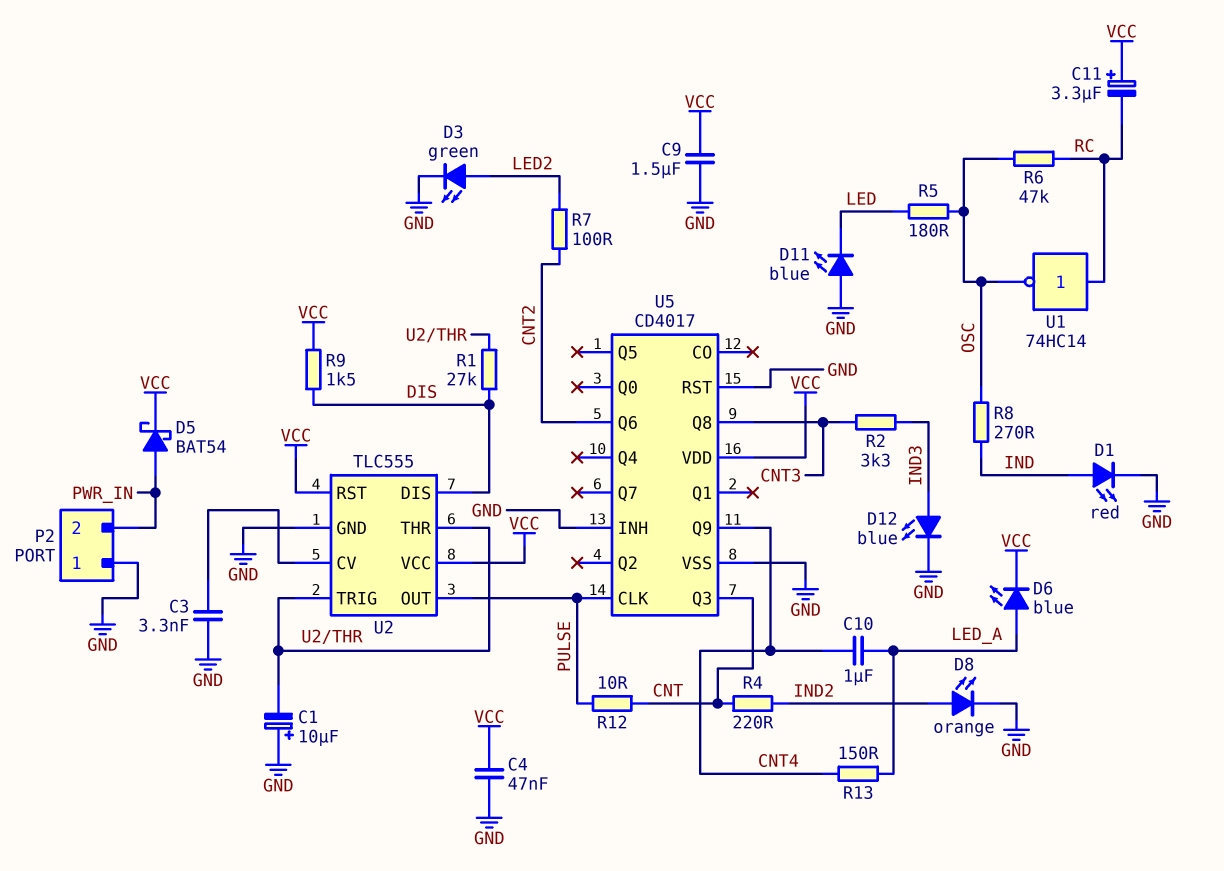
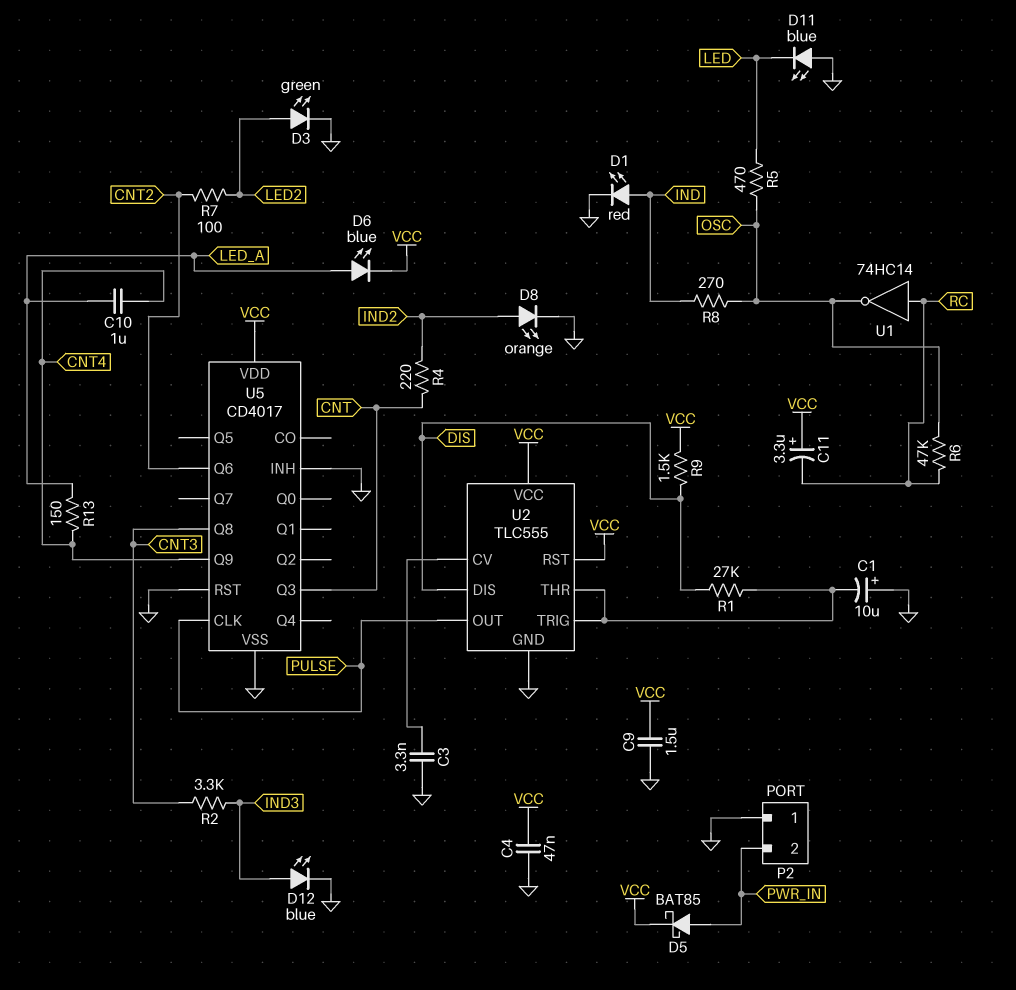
D5: schottky BAT54 (A PWR_IN, K VCC) -> schottky BAT85 (A PWR_IN, K VCC)
R5: 180 (LED, OSC) -> 470 (LED, OSC)
R12: 10 (CNT, PULSE) -> none

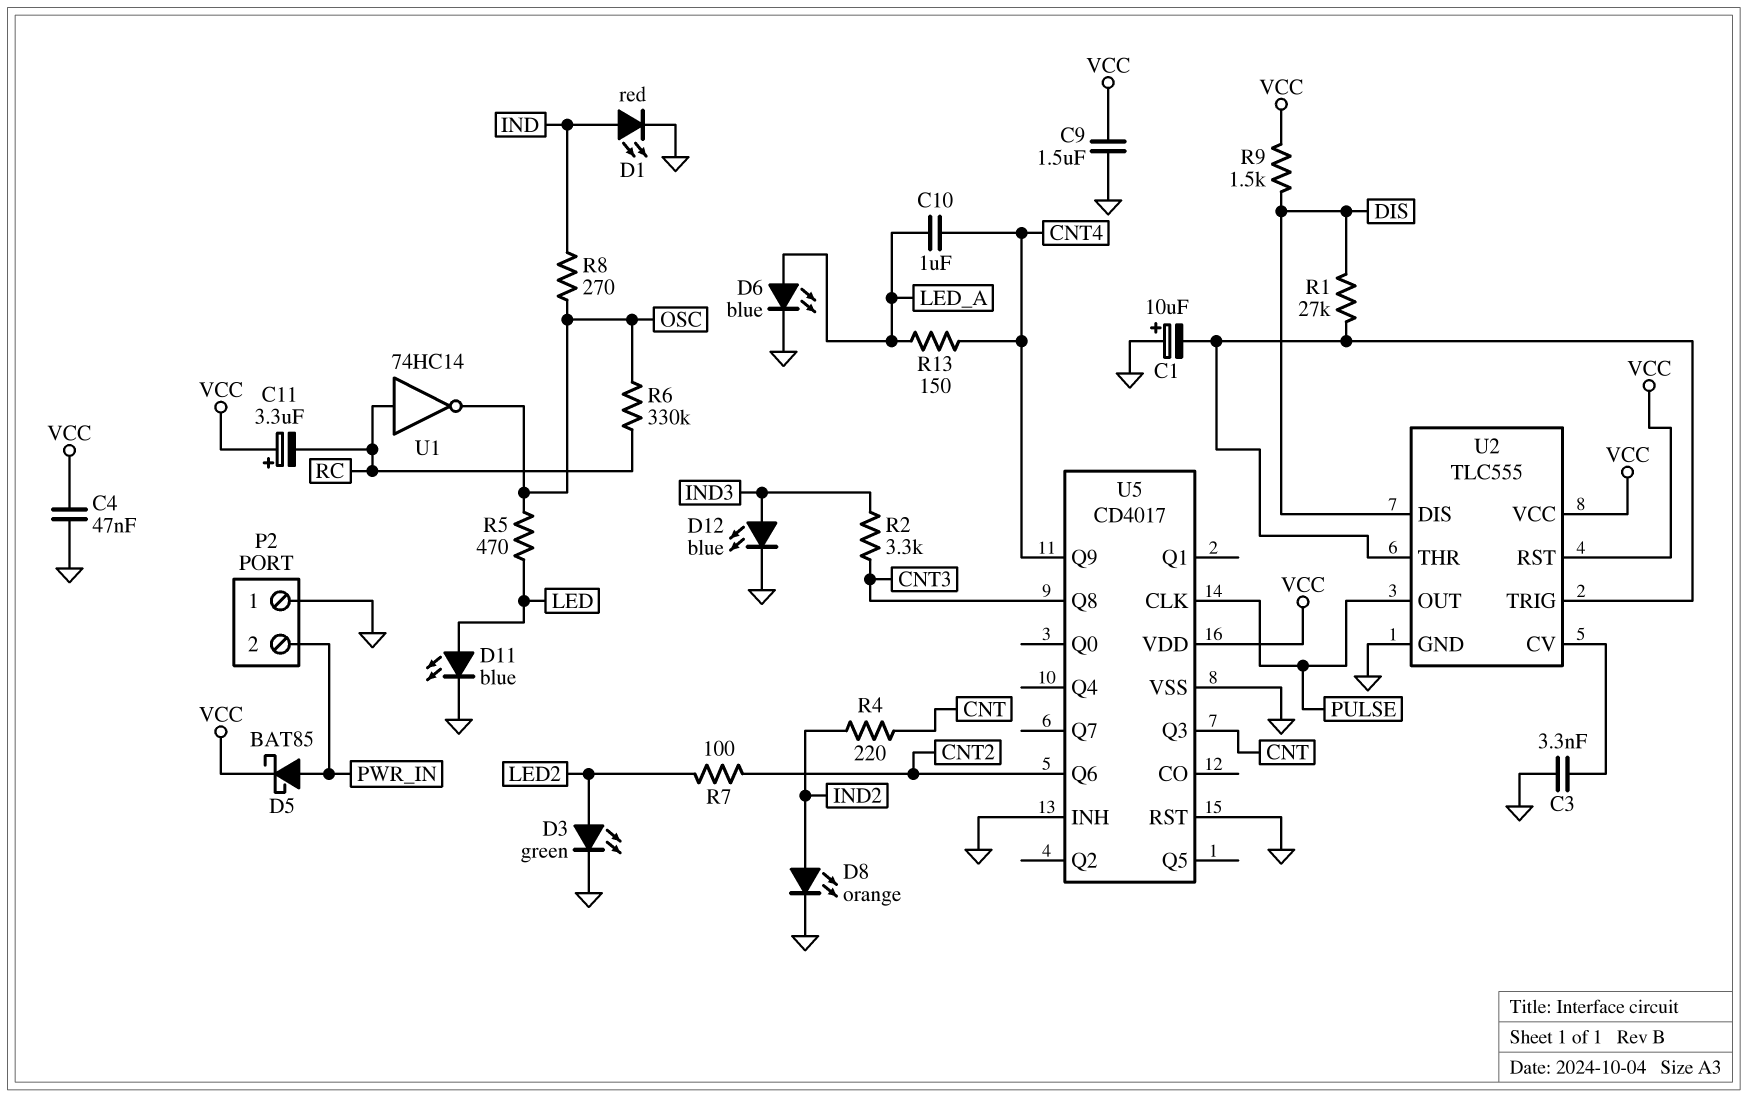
D6: LED blue (A LED_A, K VCC) -> LED blue (A LED_A, K GND)
D11: LED blue (A GND, K LED) -> LED blue (A LED, K GND)
R6: 47k (OSC, RC) -> 330k (OSC, RC)

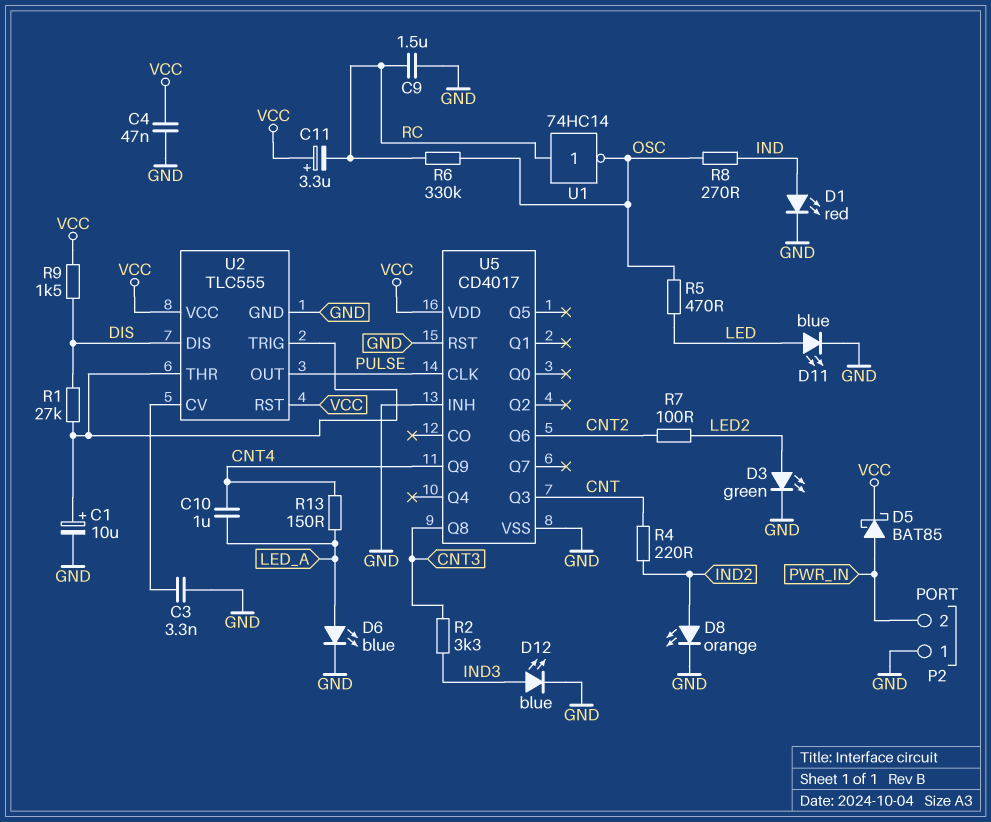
C1: 10uF (plus GND, minus U2/THR) -> 10uF (plus U2/THR, minus GND)
C9: 1.5uF (GND, VCC) -> 1.5uF (GND, RC)

